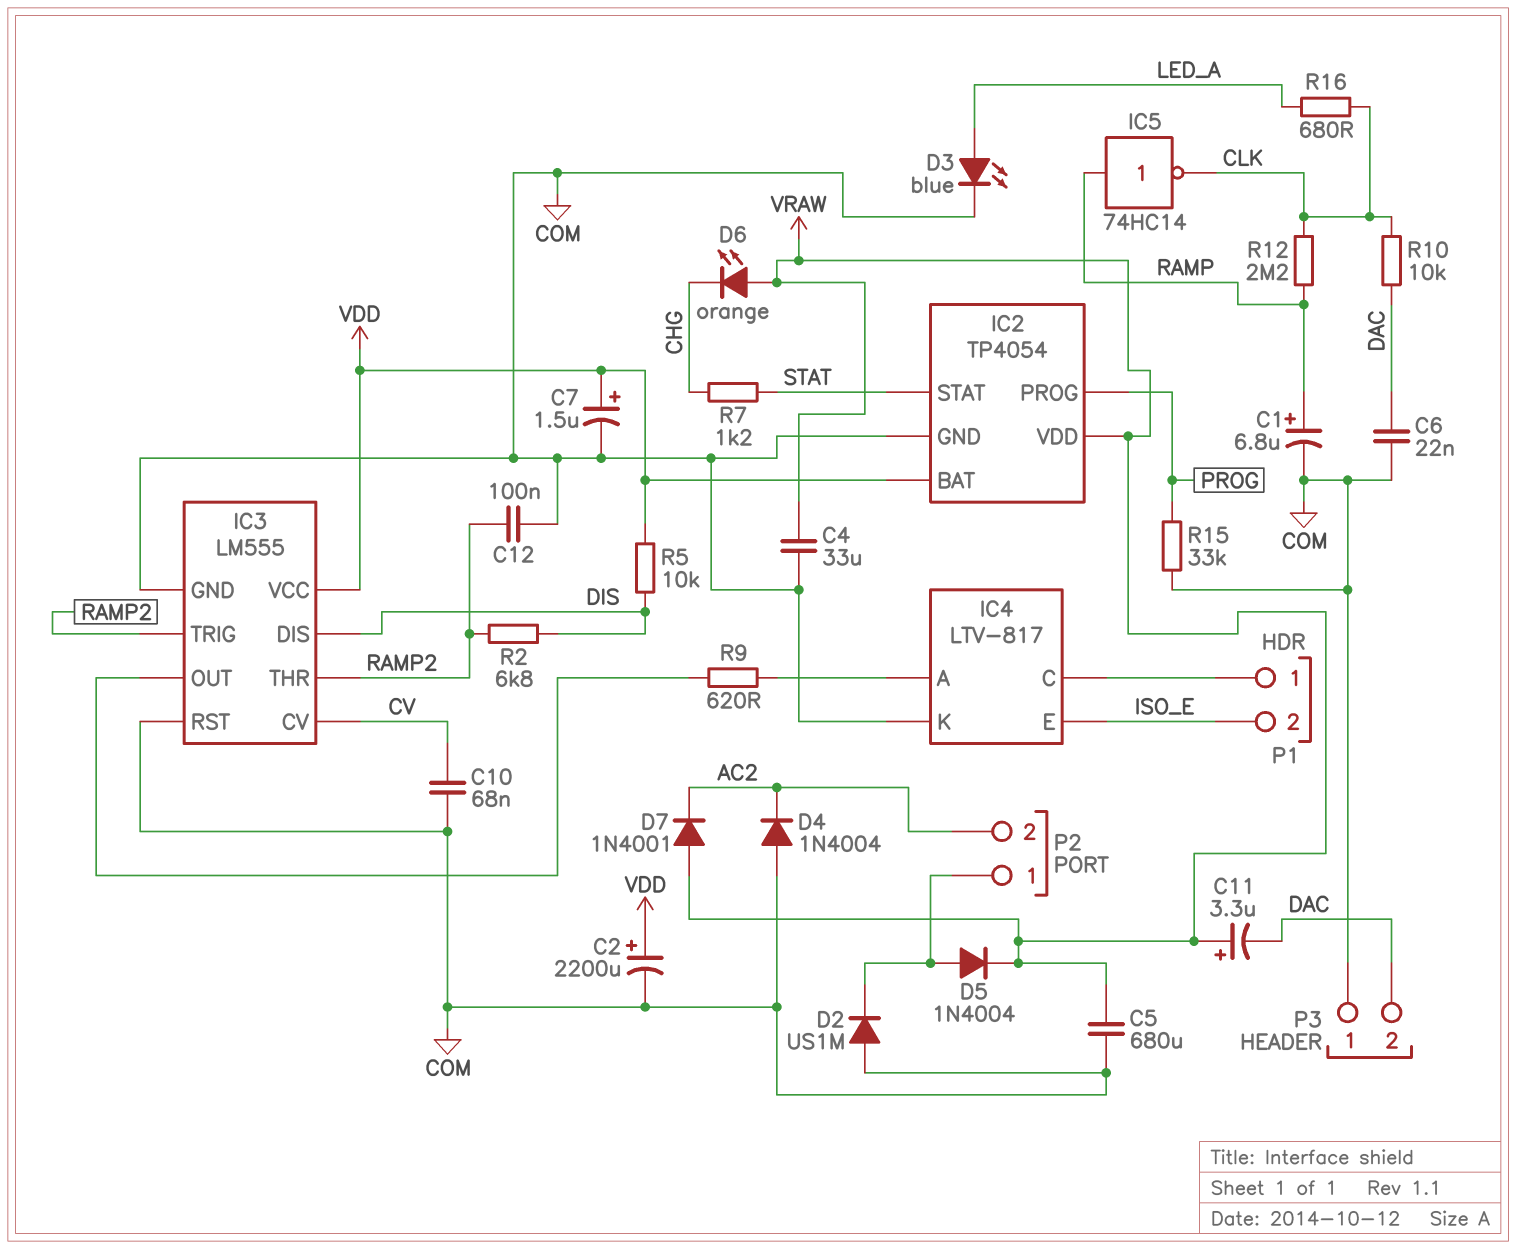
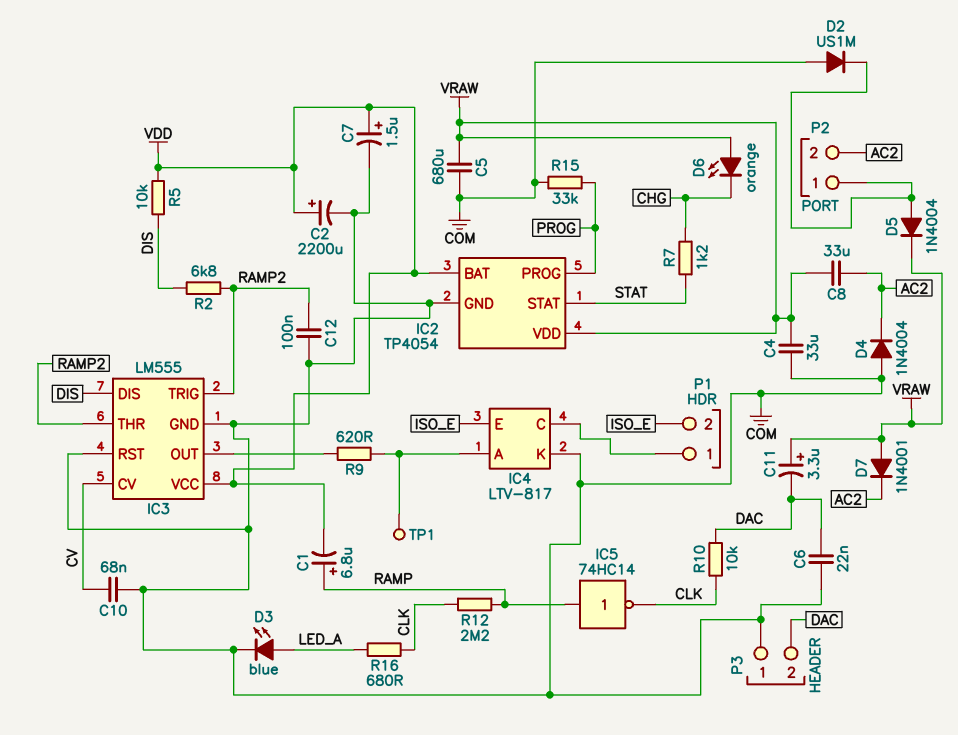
C1: 6.8uF (plus RAMP, minus COM) -> 6.8uF (plus RAMP, minus VDD)
C8: none -> 33uF (AC2, VRAW)
TP1: none -> test point (IC4/A)

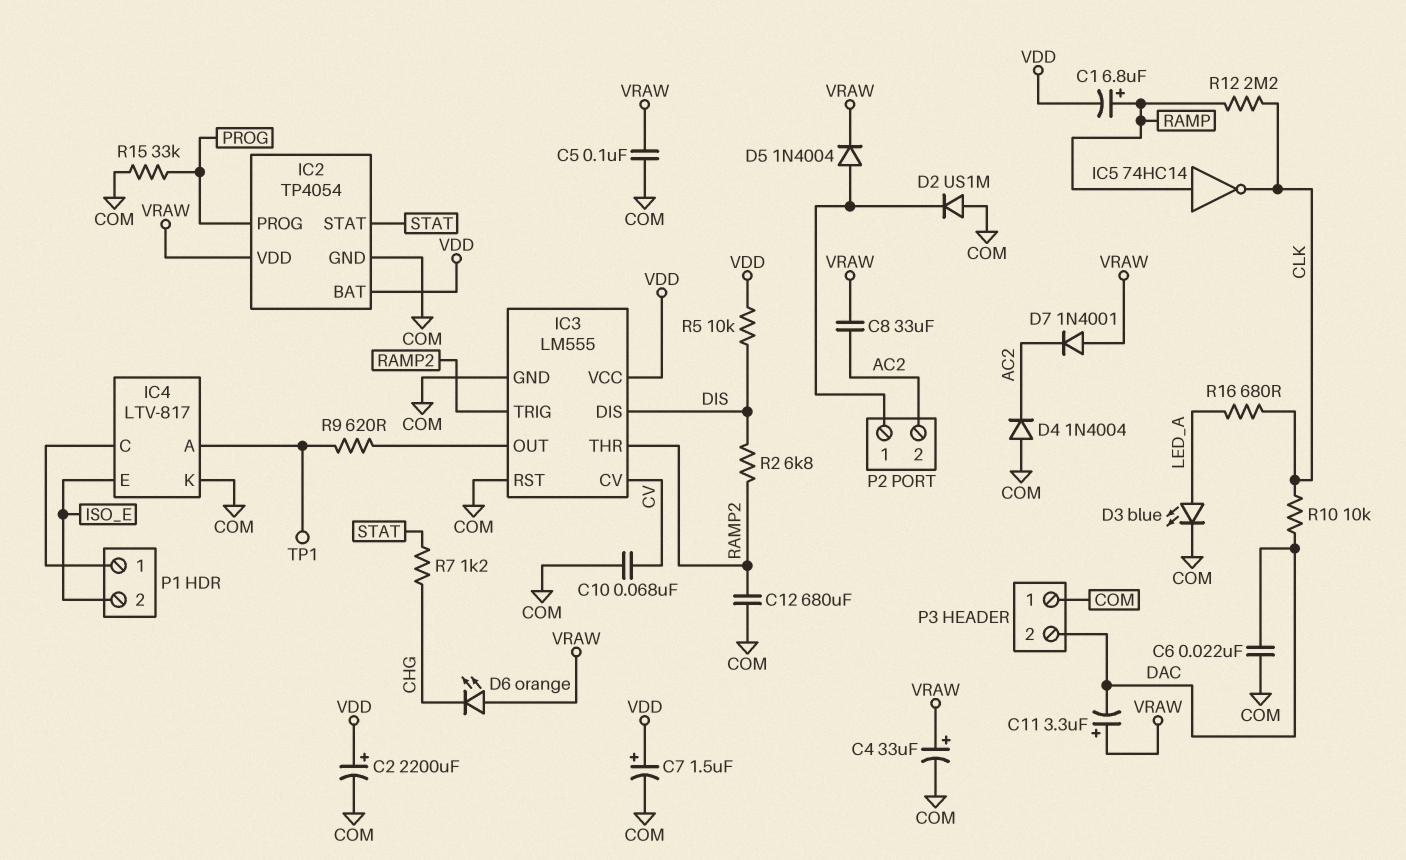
C4: 33uF (COM, VRAW) -> 33uF (plus VRAW, minus COM)
C5: 680uF (COM, VRAW) -> 100nF (COM, VRAW)
C12: 100nF (COM, RAMP2) -> 680uF (COM, RAMP2)

